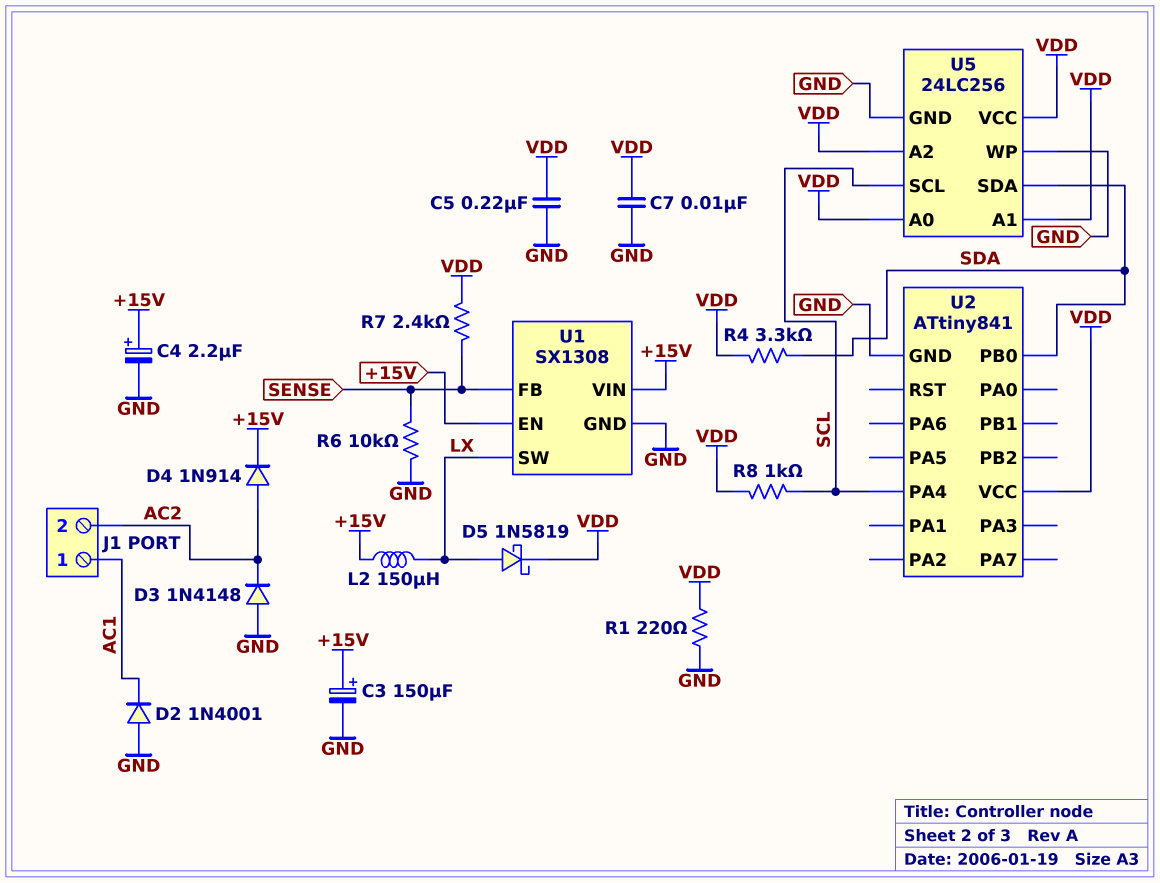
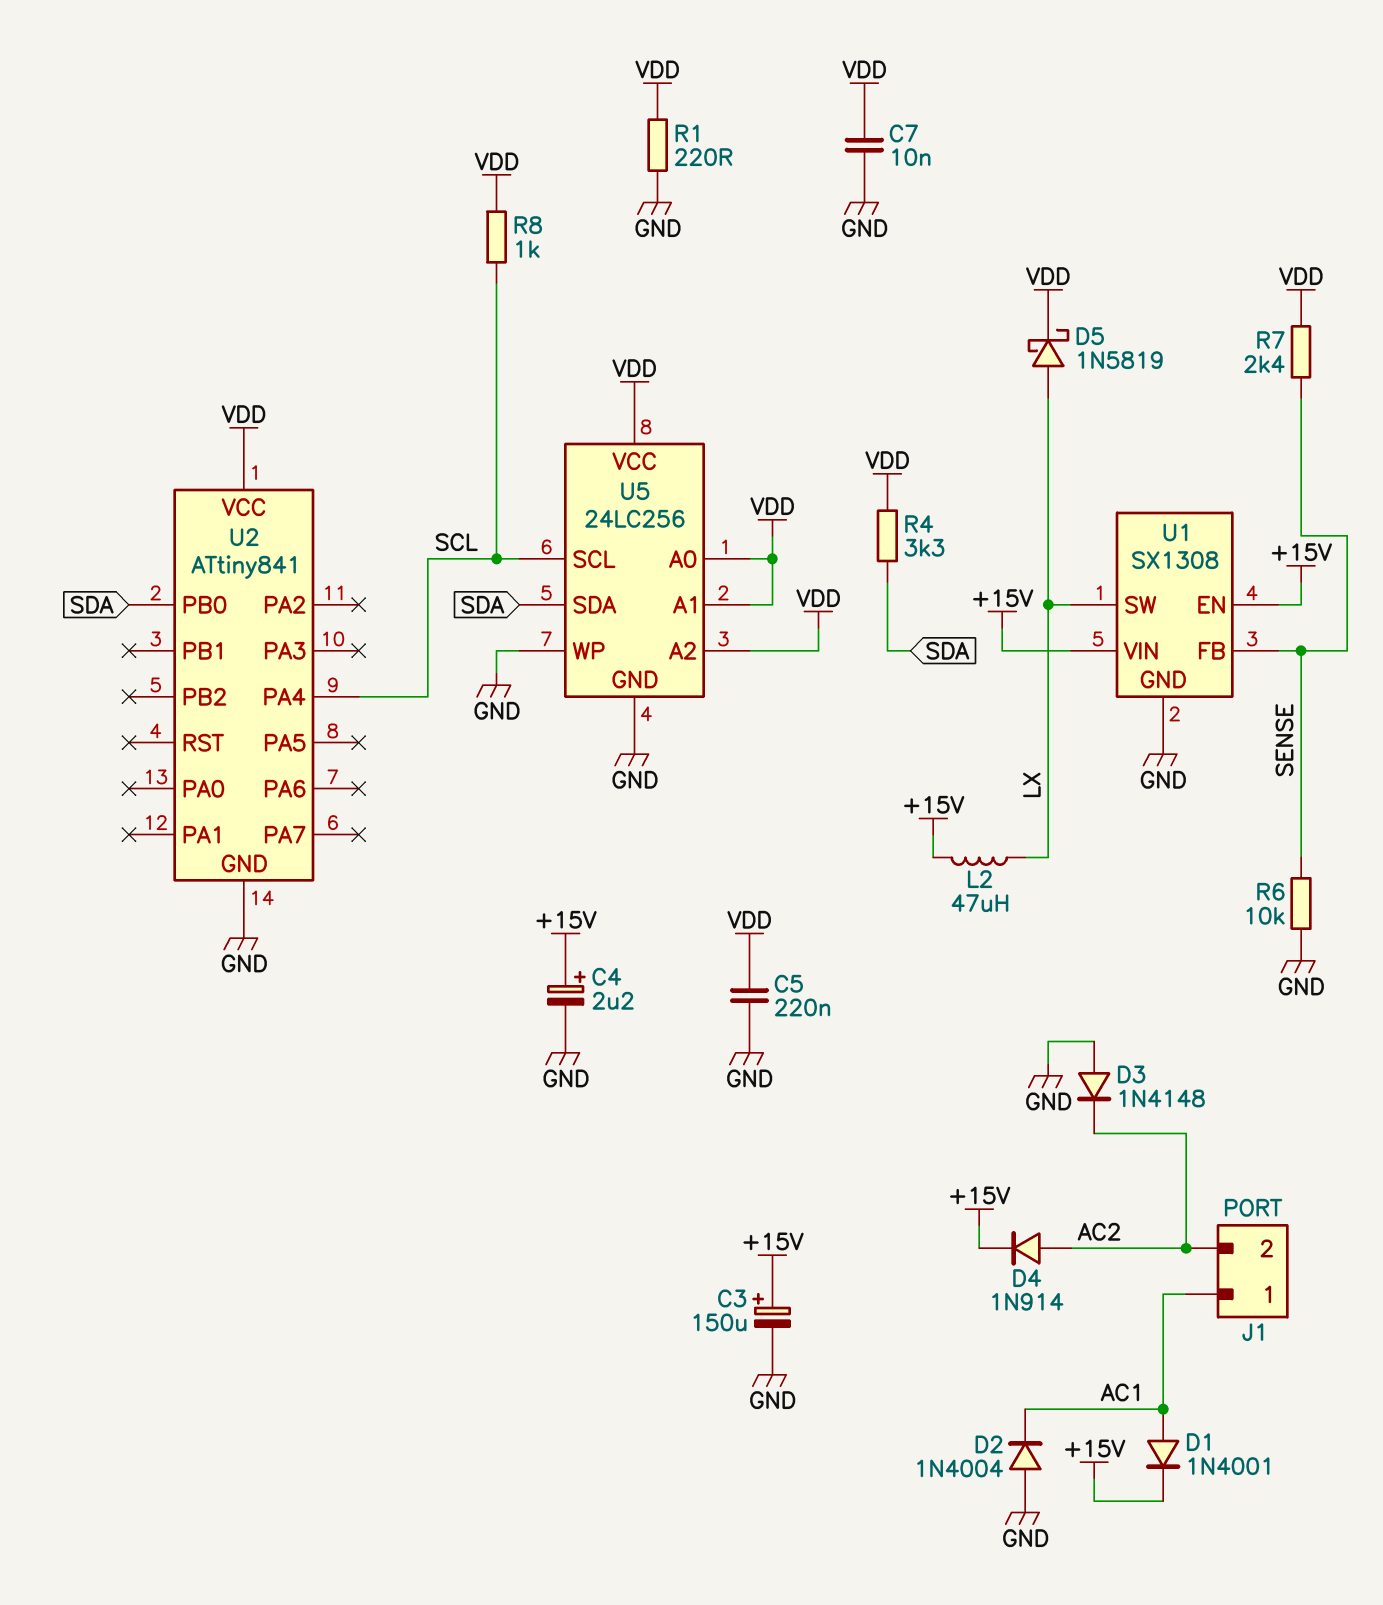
D1: none -> diode 1N4001 (A AC1, K +15V)
D2: diode 1N4001 (A GND, K AC1) -> diode 1N4004 (A GND, K AC1)
L2: 150uH (+15V, LX) -> 47uH (+15V, LX)

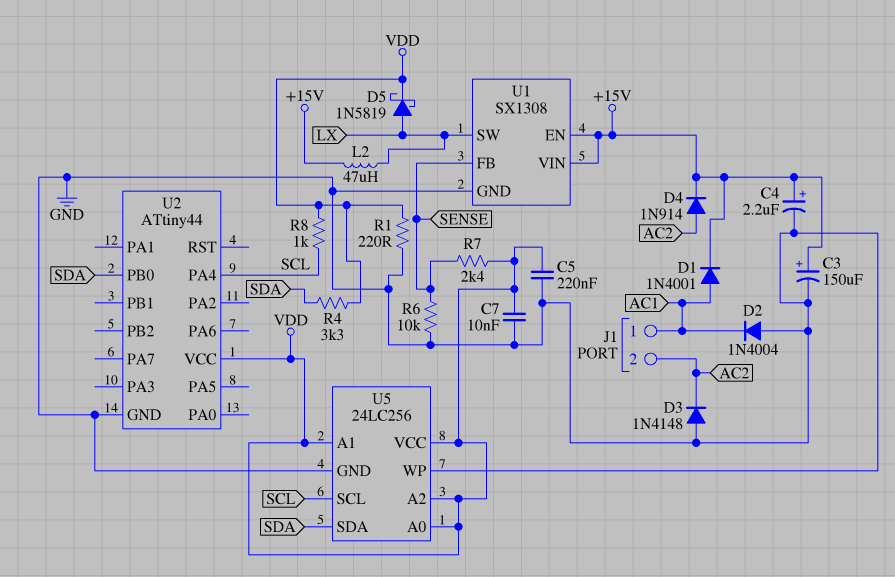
U2: ATtiny841 -> ATtiny44

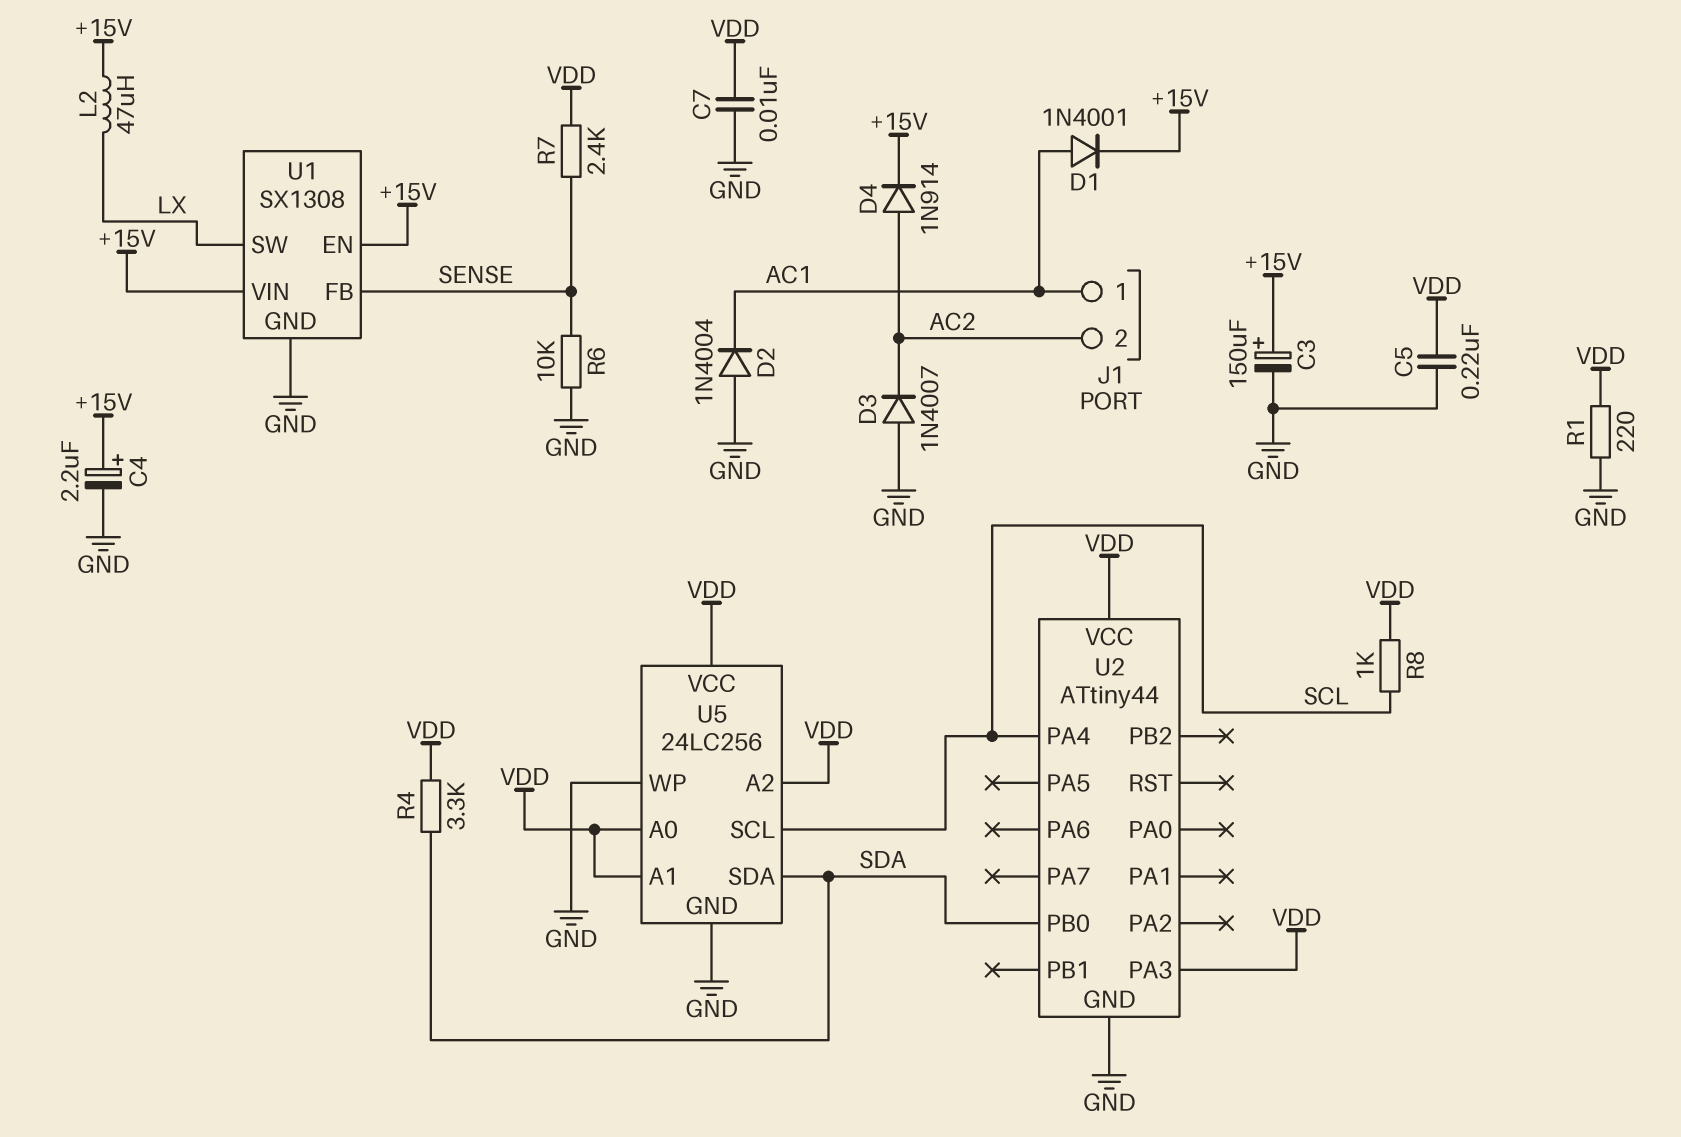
D3: diode 1N4148 (A GND, K AC2) -> diode 1N4007 (A GND, K AC2)
D5: schottky 1N5819 (A LX, K VDD) -> none
U2 pin PA3: none -> VDD

